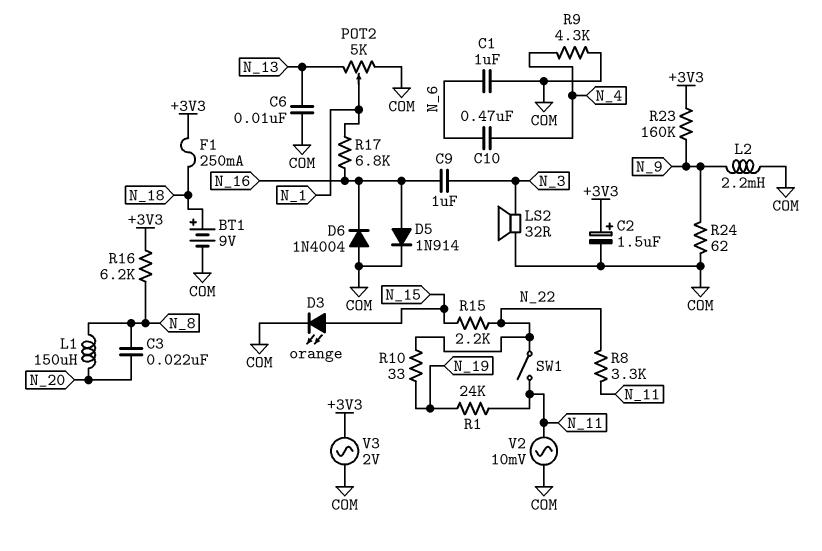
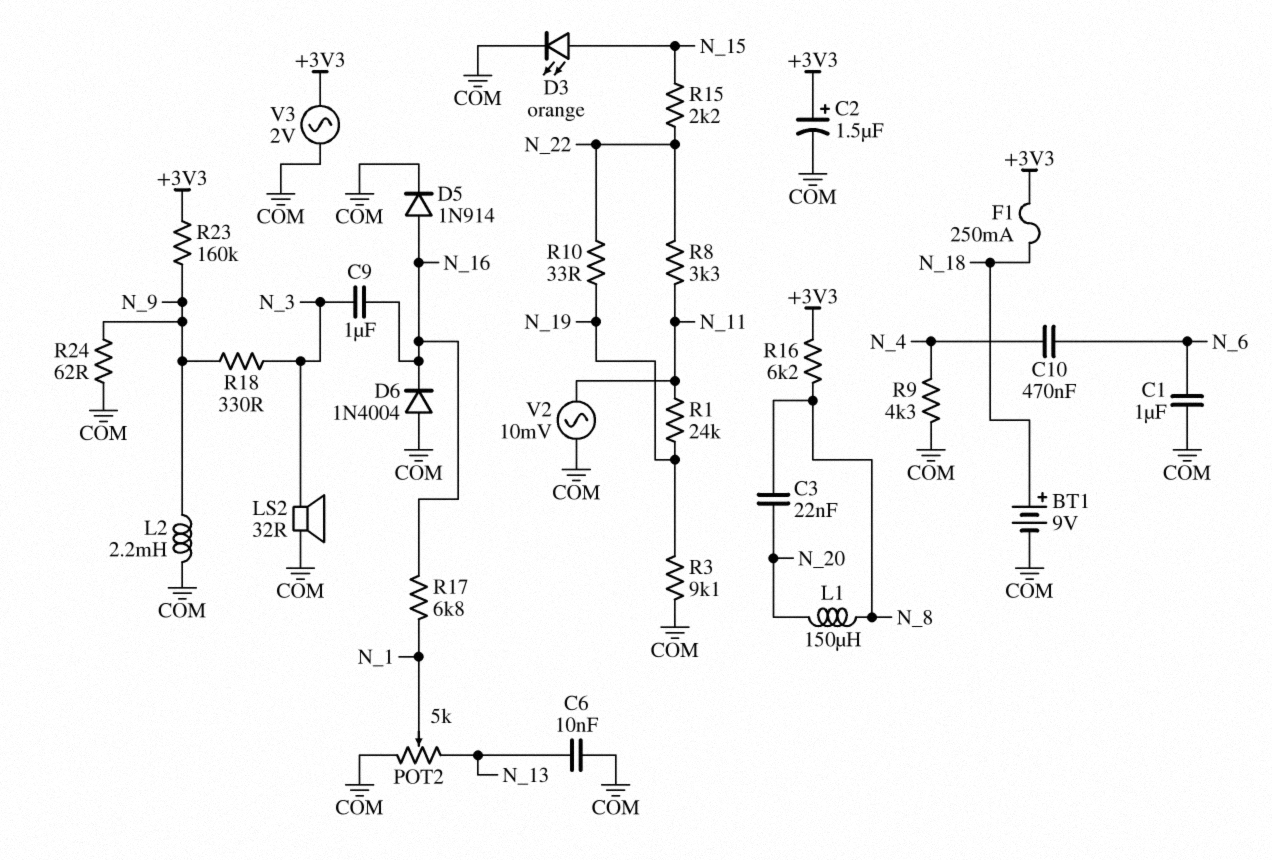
R3: none -> 9.1k (COM, N_19)
R18: none -> 330 (N_3, N_9)
SW1: switch (N_11, N_22) -> none

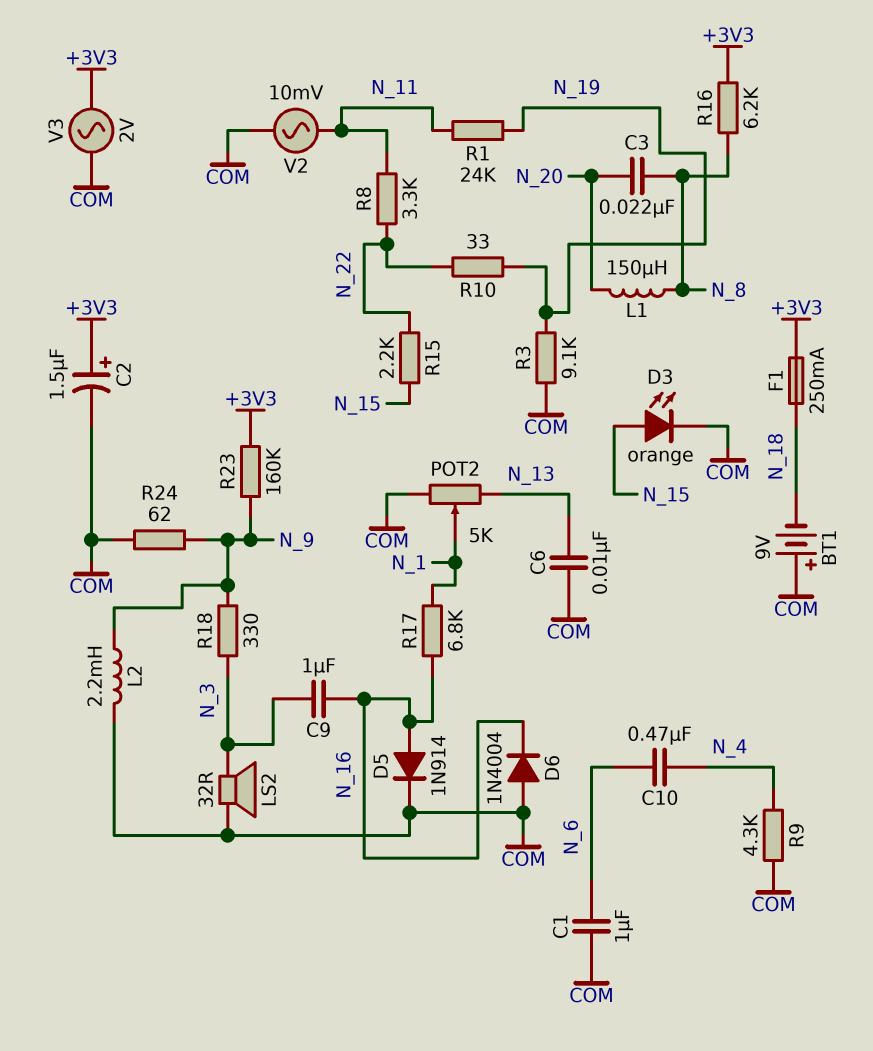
BT1: 9V (plus N_18, minus COM) -> 9V (plus COM, minus N_18)

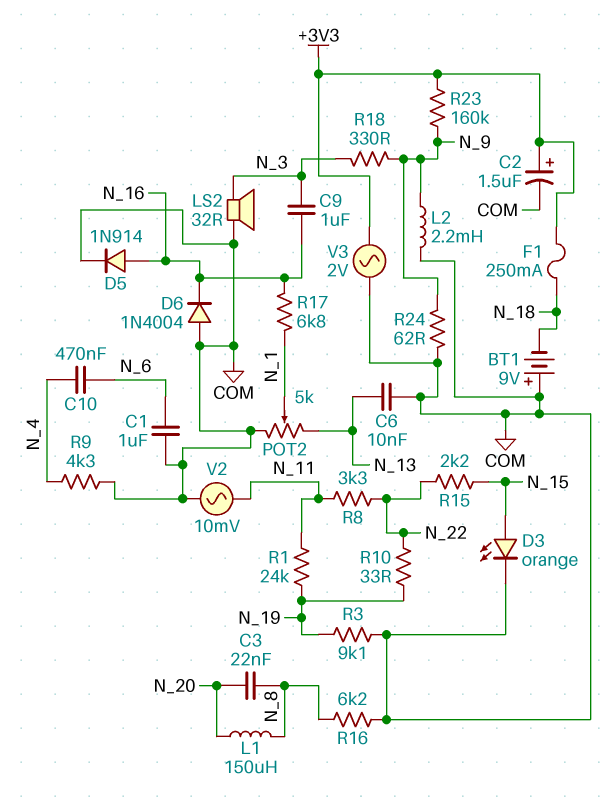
R16: 6.2k (+3V3, N_8) -> 6.2k (COM, N_8)

